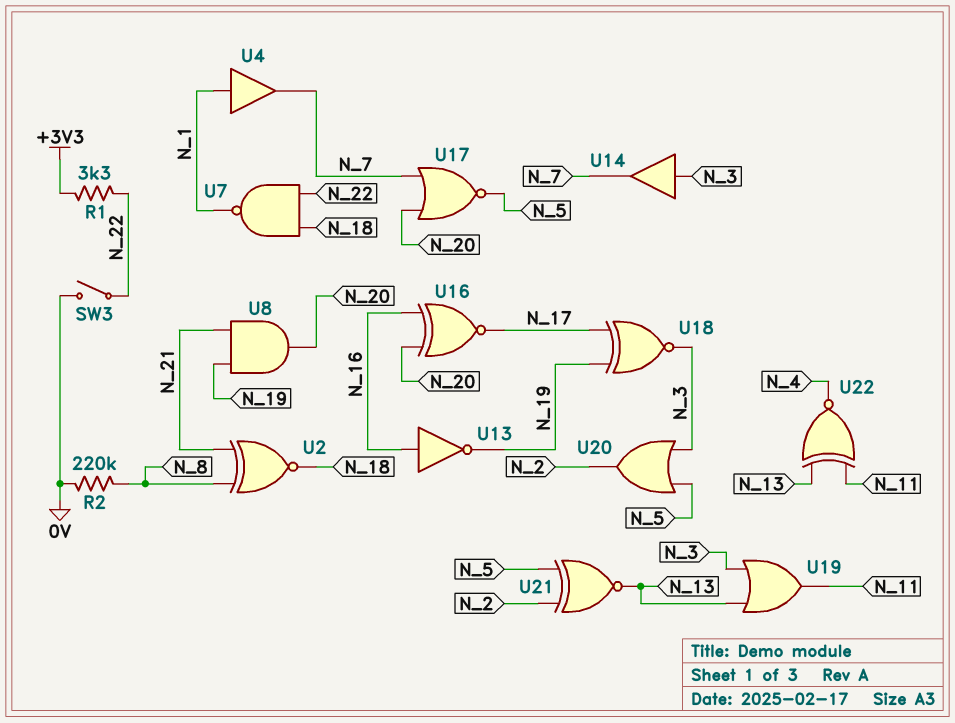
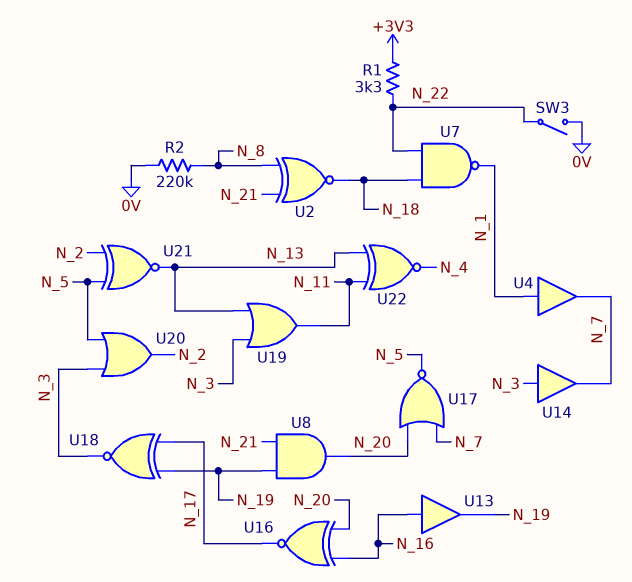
U13: NOT (in N_16, out N_19) -> buffer (in N_16, out N_19)

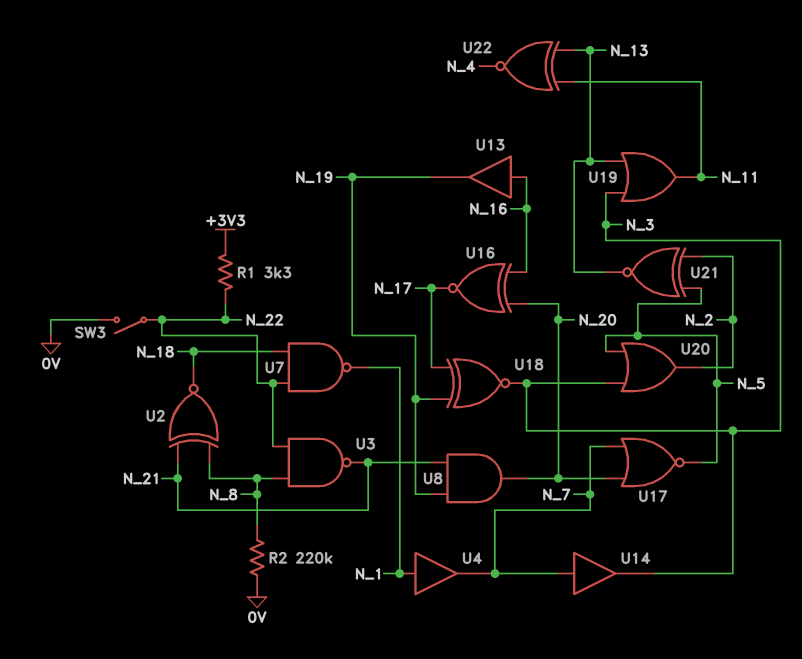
U3: none -> NAND (in N_8, in N_22, out N_21)
U14: buffer (in N_3, out N_7) -> buffer (in N_7, out N_3)

